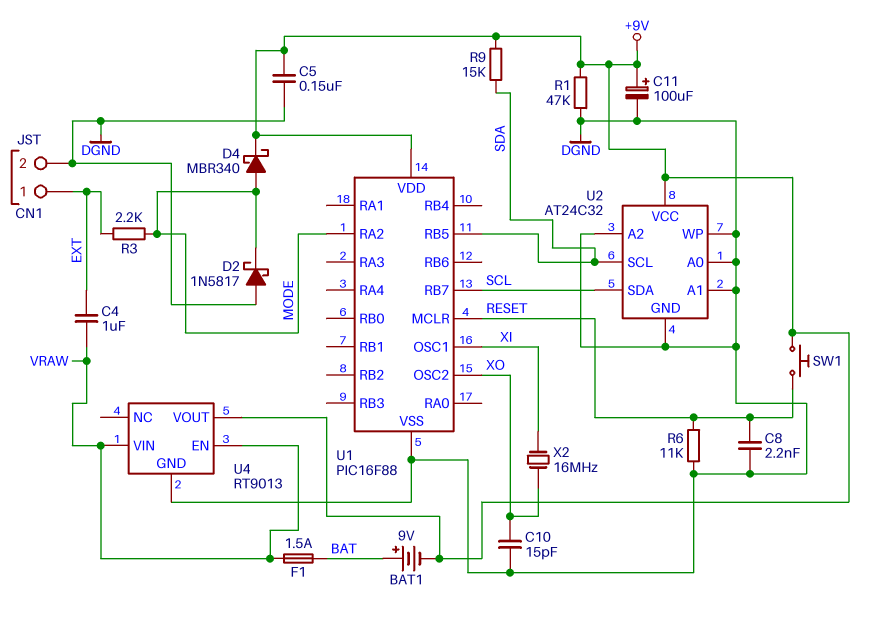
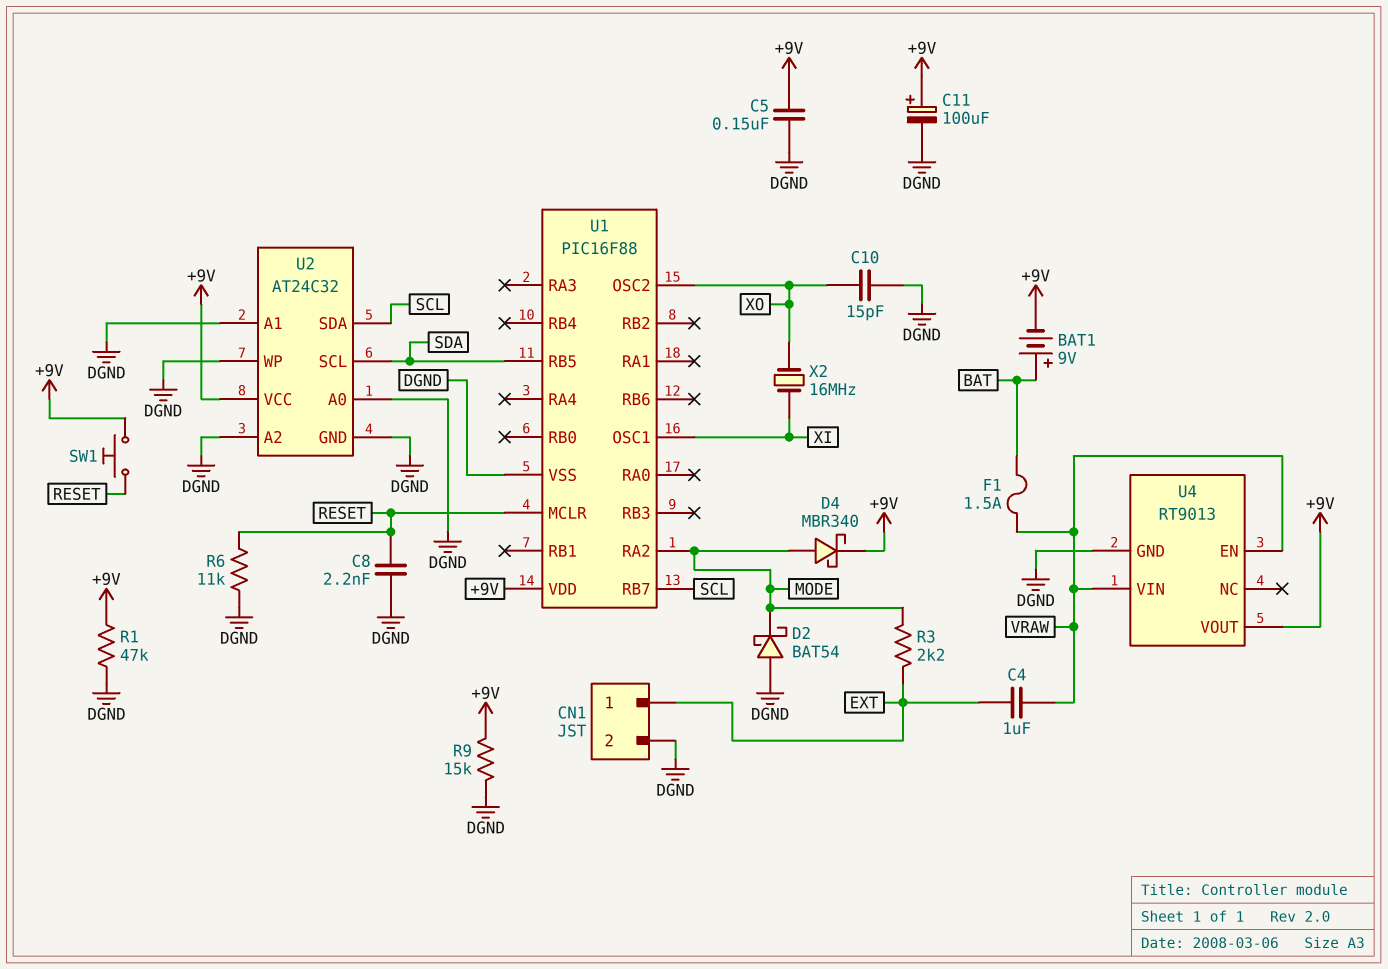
D2: schottky 1N5817 (A DGND, K MODE) -> schottky BAT54 (A DGND, K MODE)
R9: 15k (+9V, SDA) -> 15k (+9V, DGND)

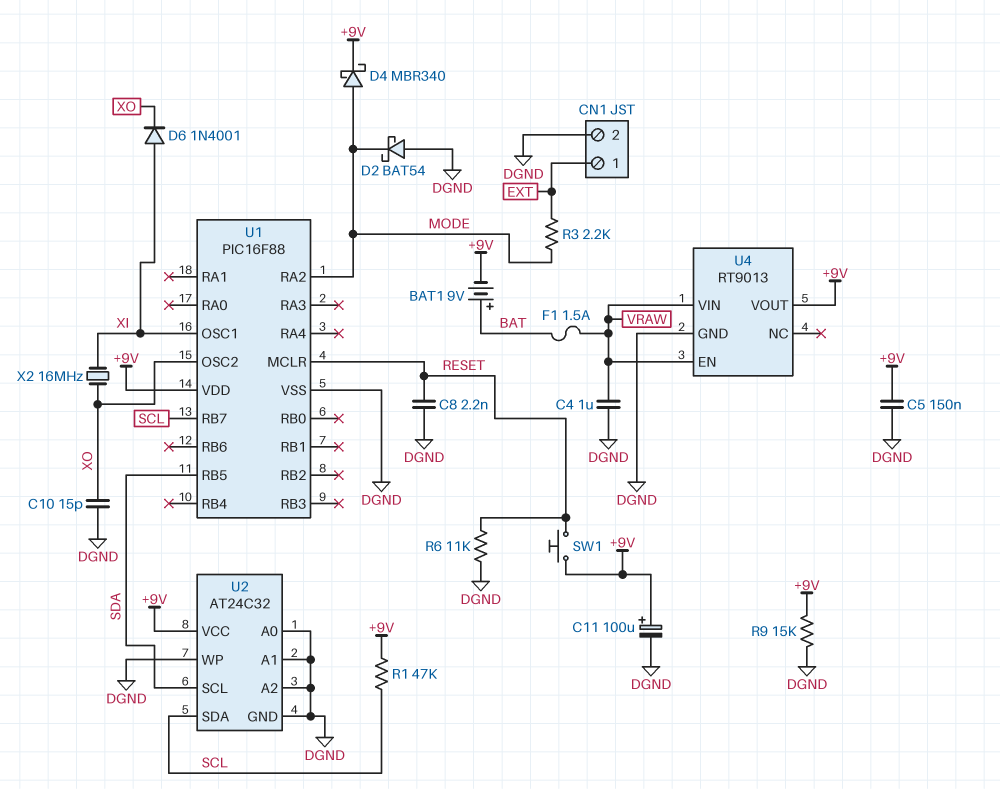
C4: 1uF (EXT, VRAW) -> 1uF (DGND, VRAW)
D6: none -> diode 1N4001 (A XI, K XO)
R1: 47k (+9V, DGND) -> 47k (+9V, SCL)

